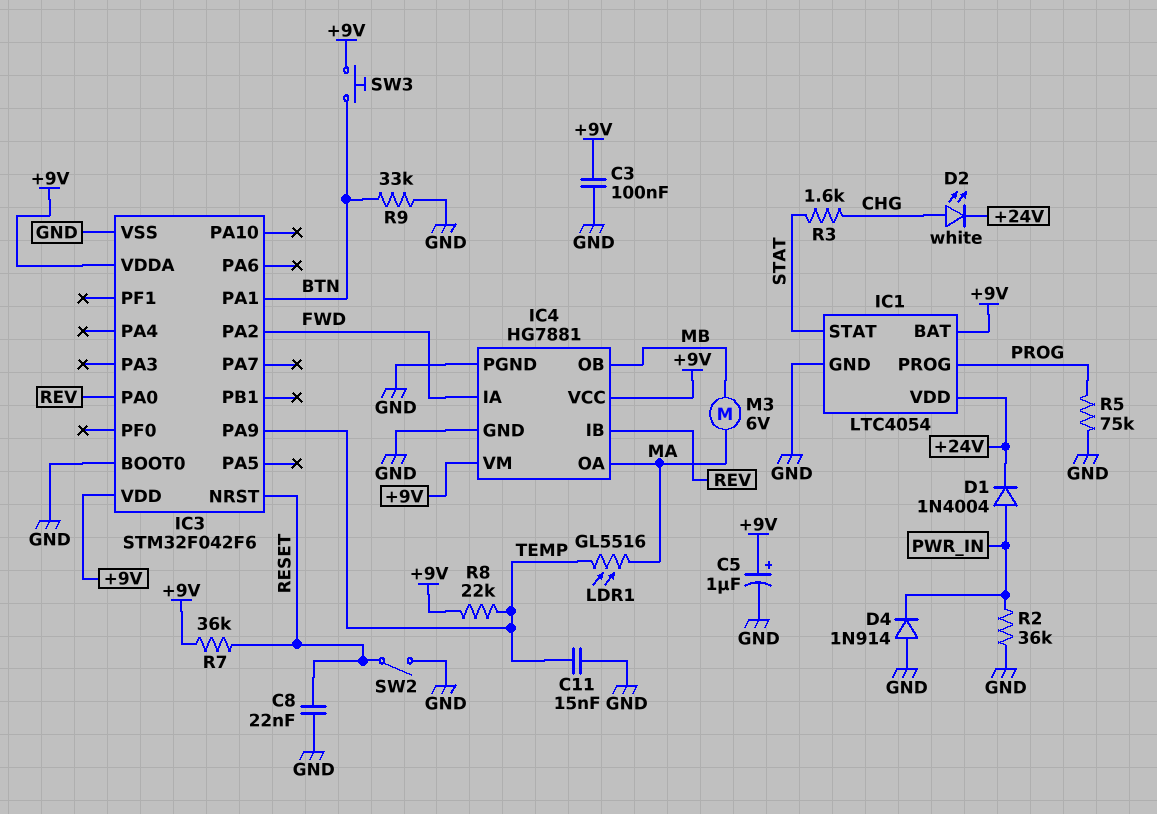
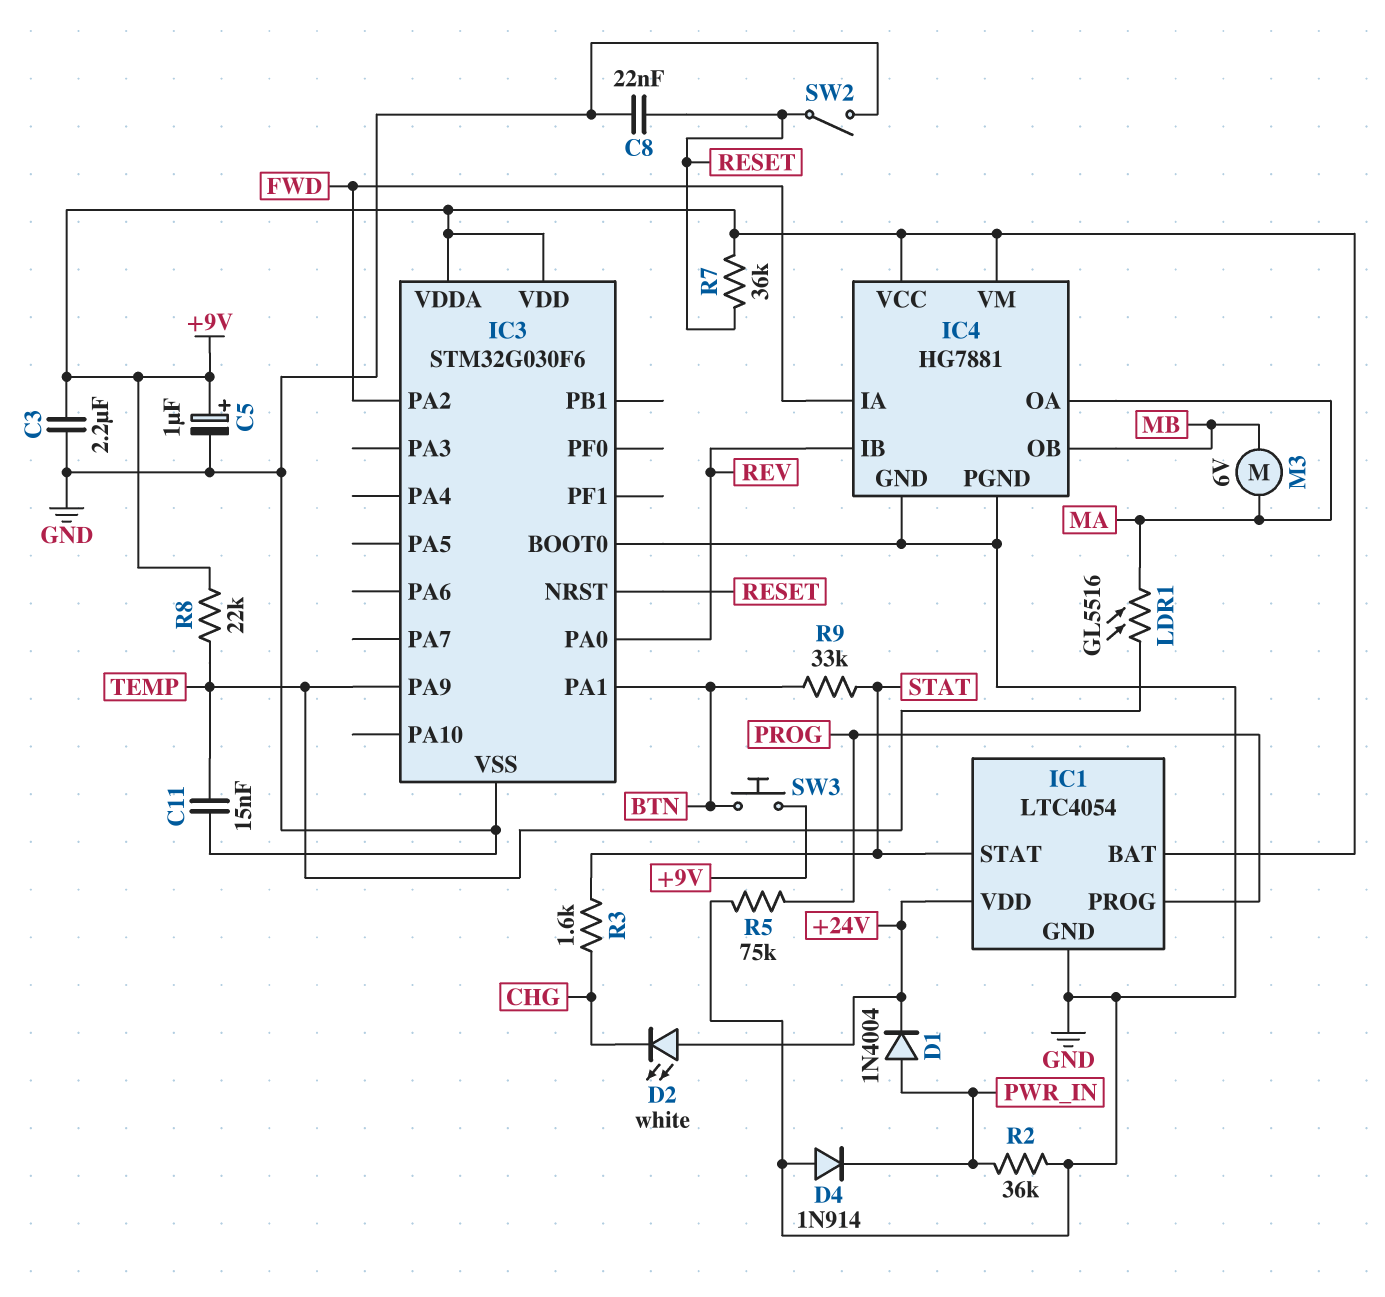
C3: 100nF (+9V, GND) -> 2.2uF (+9V, GND)
D2: LED white (A CHG, K +24V) -> LED white (A +24V, K CHG)
IC3: STM32F042F6 -> STM32G030F6
R9: 33k (BTN, GND) -> 33k (BTN, STAT)

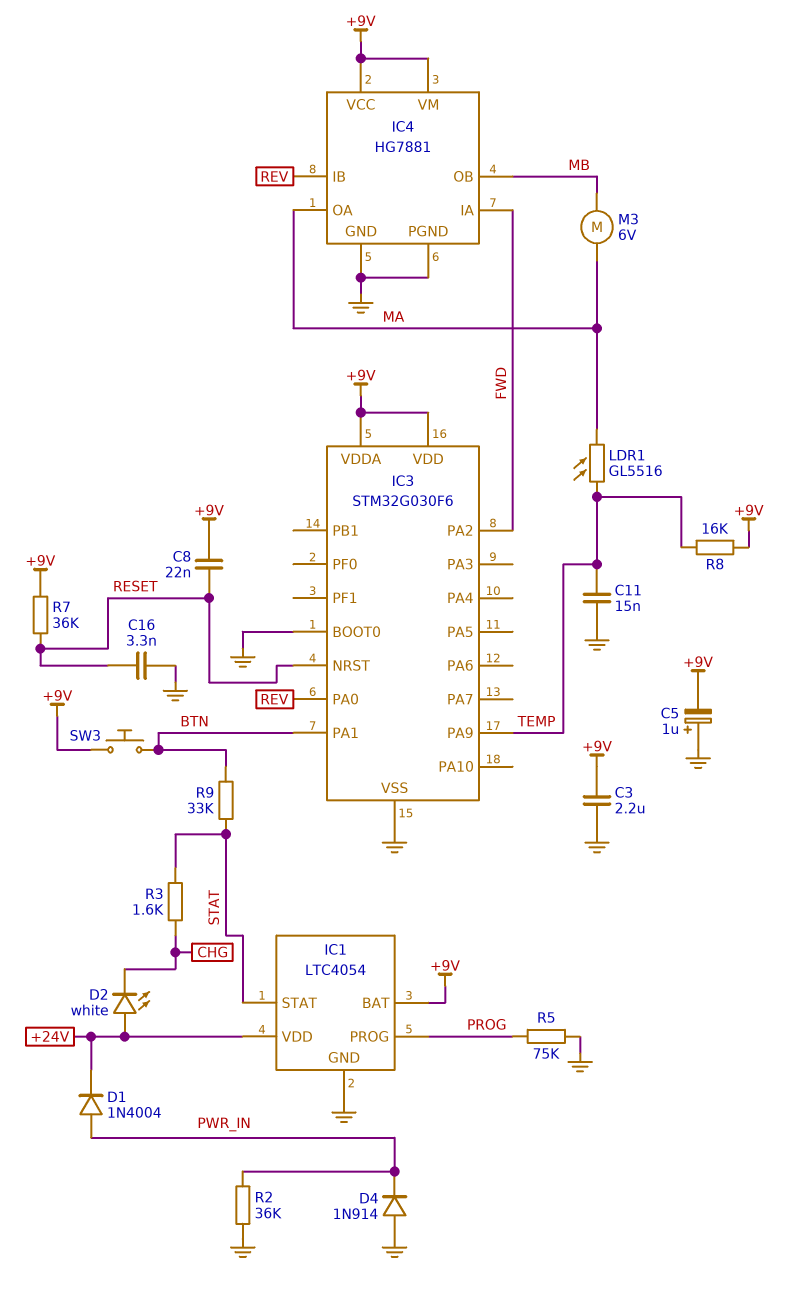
C5: 1uF (plus +9V, minus GND) -> 1uF (plus GND, minus +9V)
C8: 22nF (GND, RESET) -> 22nF (+9V, RESET)
C16: none -> 3.3nF (GND, RESET)
R8: 22k (+9V, TEMP) -> 16k (+9V, TEMP)
SW2: switch (GND, RESET) -> none

